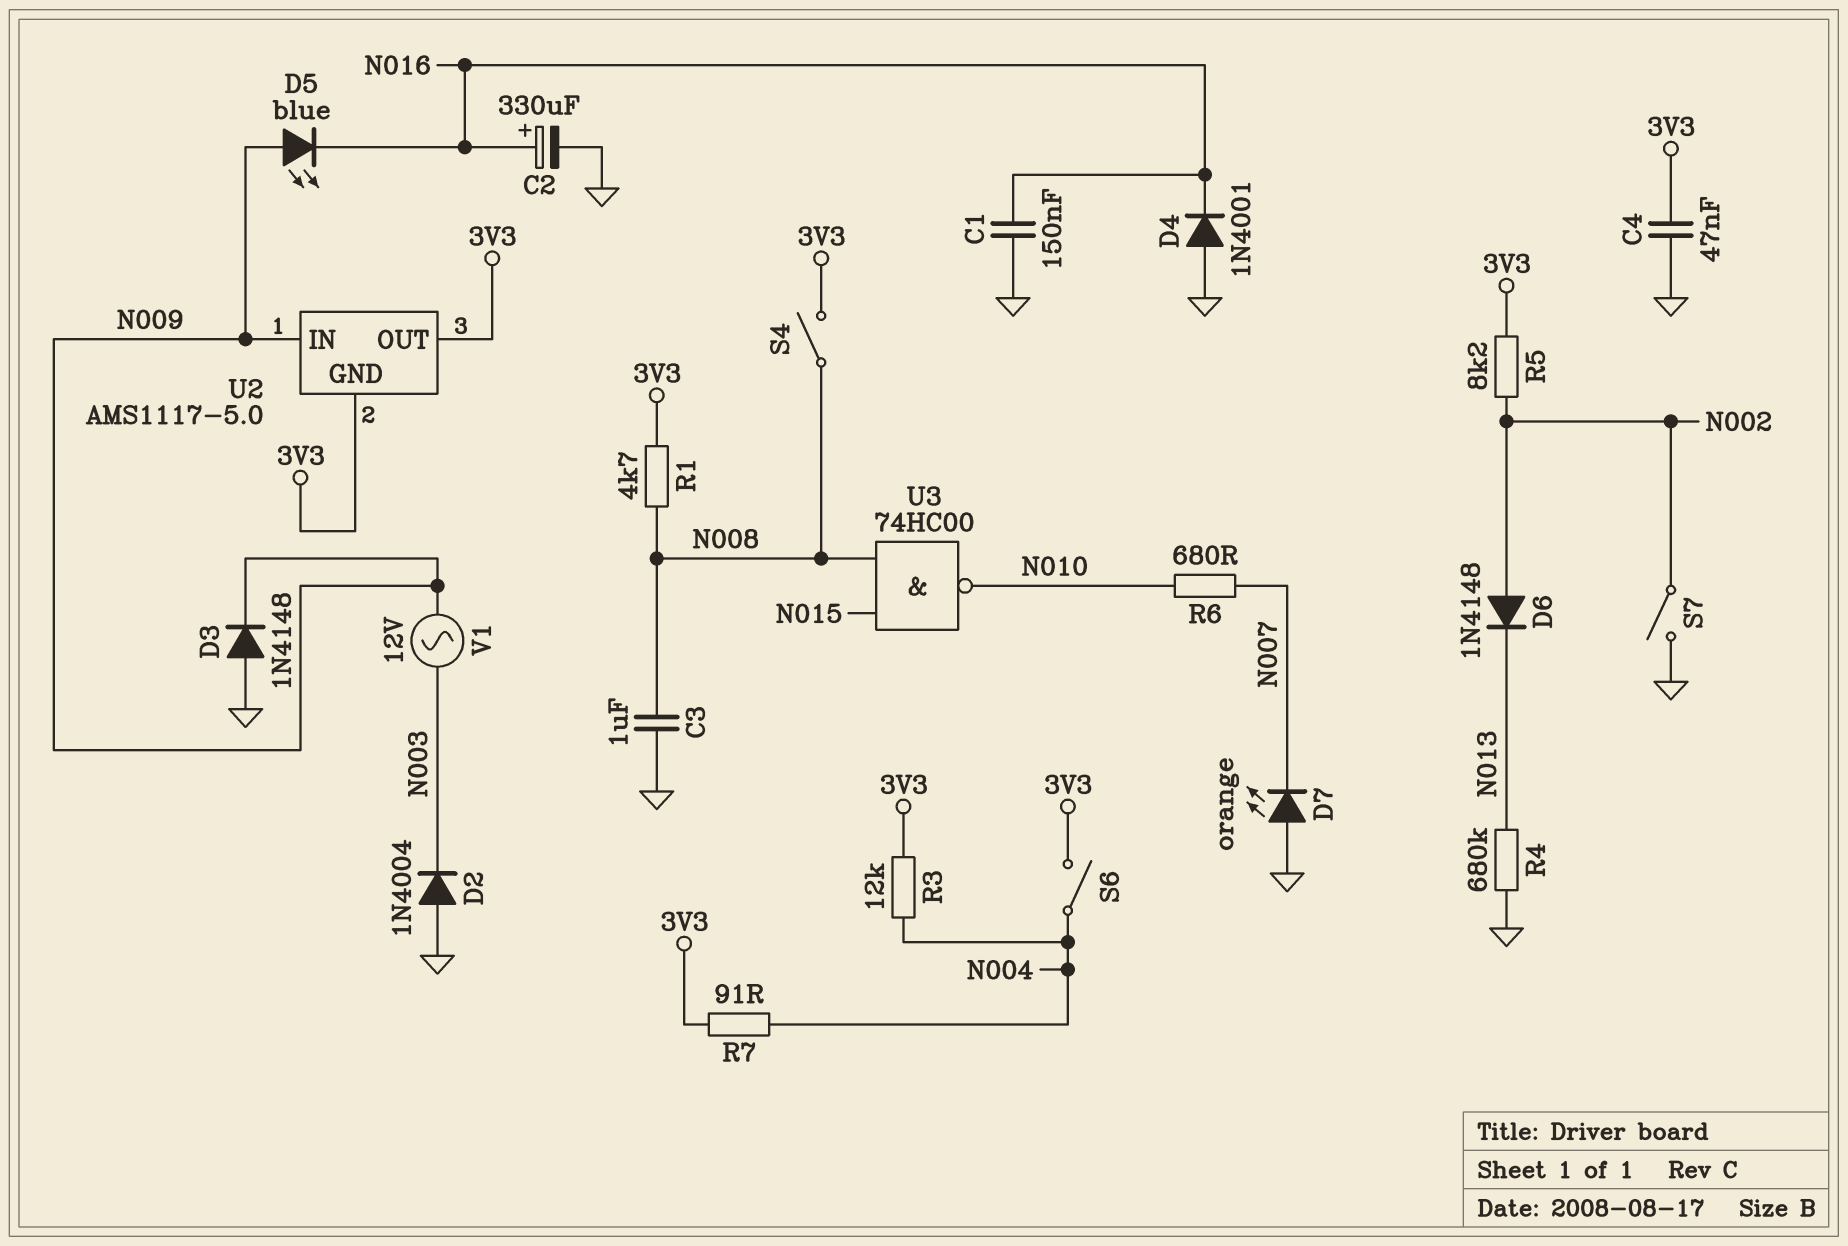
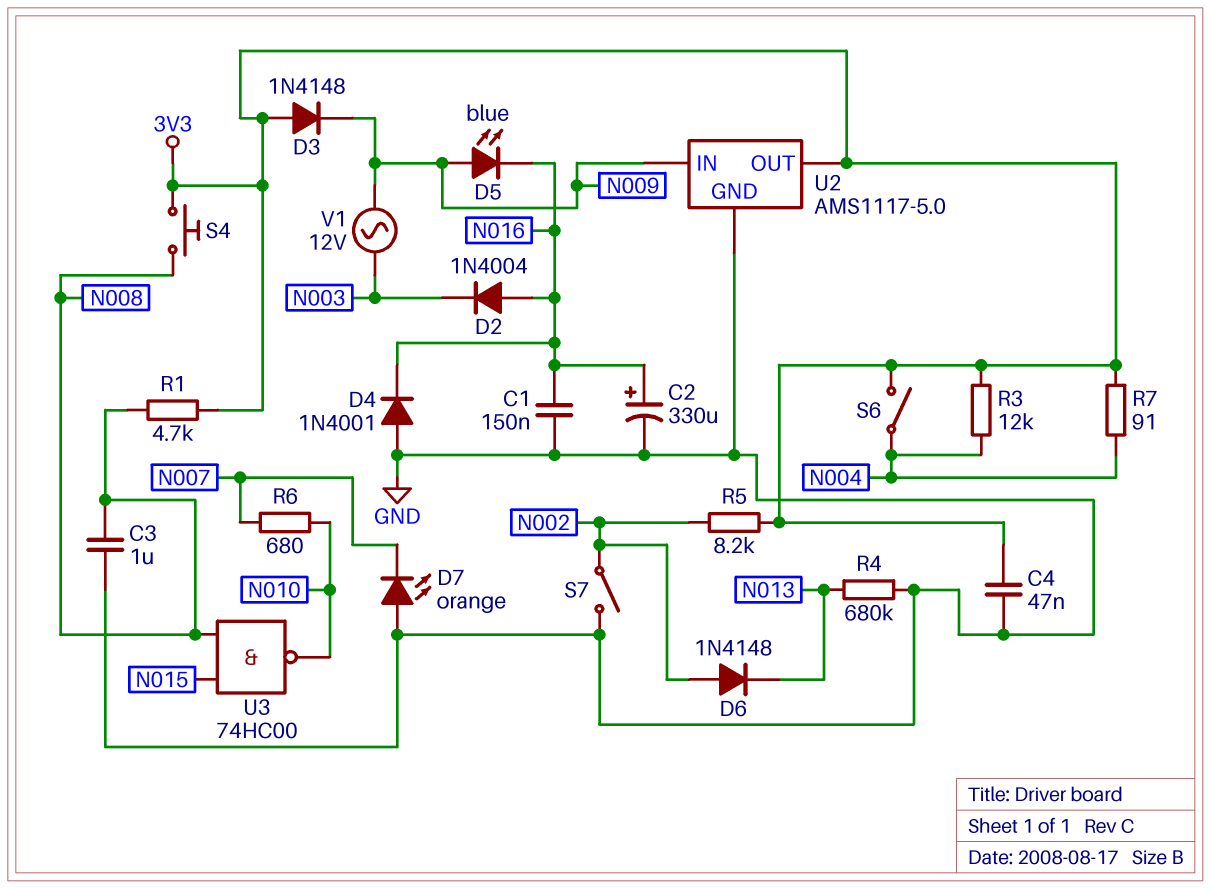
D2: diode 1N4004 (A GND, K N003) -> diode 1N4004 (A N016, K N003)
D3: diode 1N4148 (A GND, K N009) -> diode 1N4148 (A 3V3, K N009)
S4: switch (3V3, N008) -> button (3V3, N008)
U2 pin GND: 3V3 -> GND

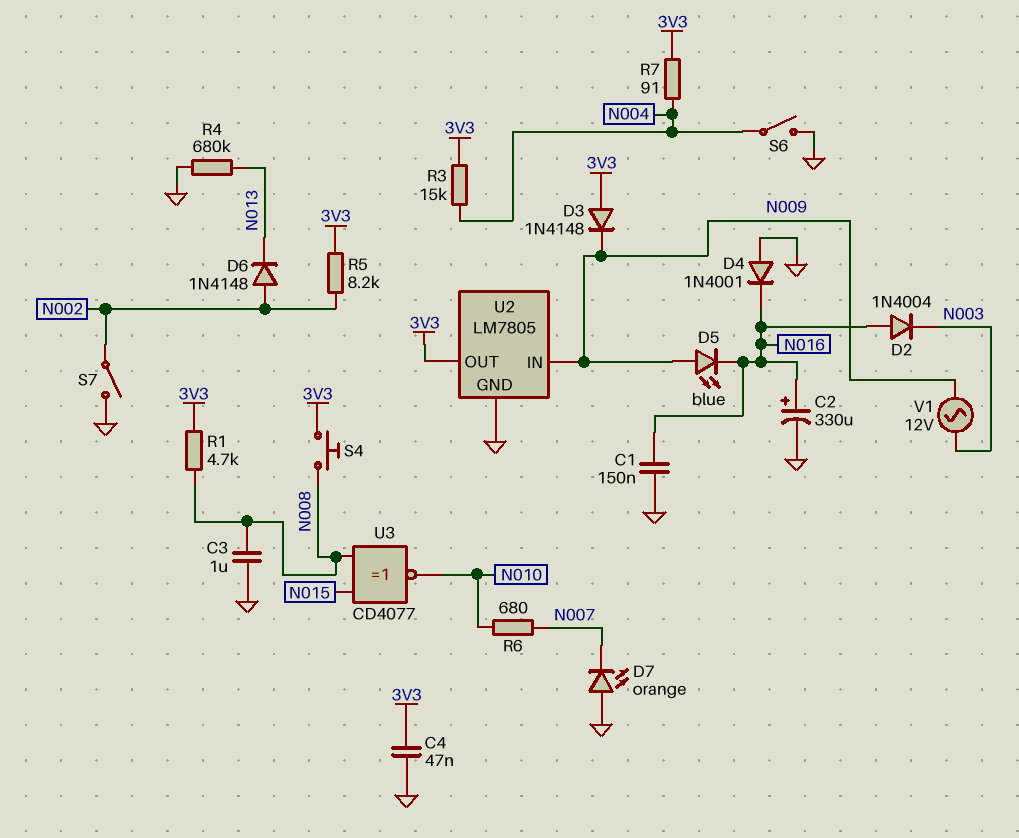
R3: 12k (3V3, N004) -> 15k (3V3, N004)
S6: switch (3V3, N004) -> switch (GND, N004)
U2: AMS1117-5.0 -> LM7805
U3: NAND 74HC00 (in N008, in N015, out N010) -> XNOR CD4077 (in N008, in N015, out N010)

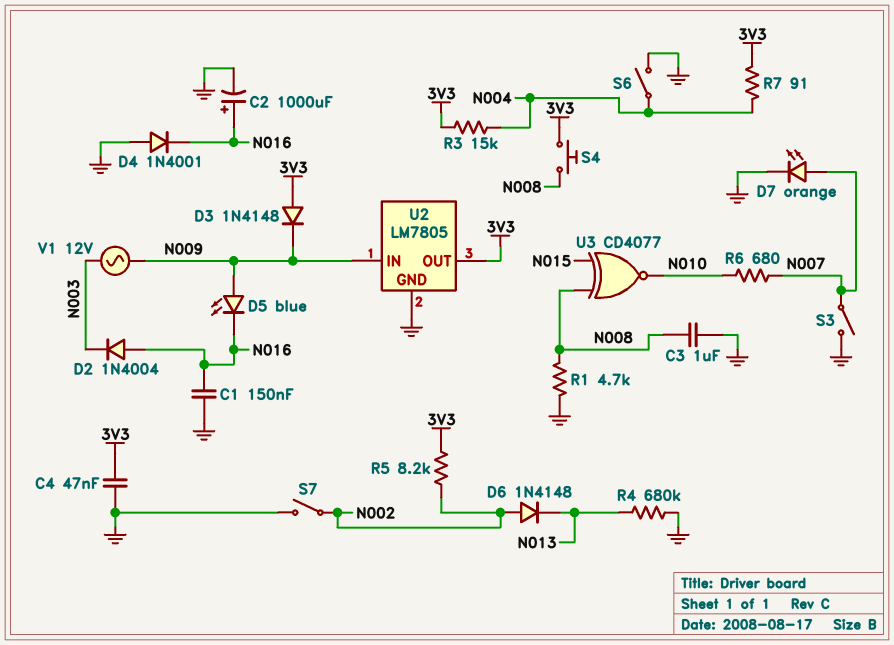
C2: 330uF (plus N016, minus GND) -> 1000uF (plus N016, minus GND)
D7: LED orange (A GND, K N007) -> LED orange (A N007, K GND)
R1: 4.7k (3V3, N008) -> 4.7k (GND, N008)
S3: none -> switch (GND, N007)

